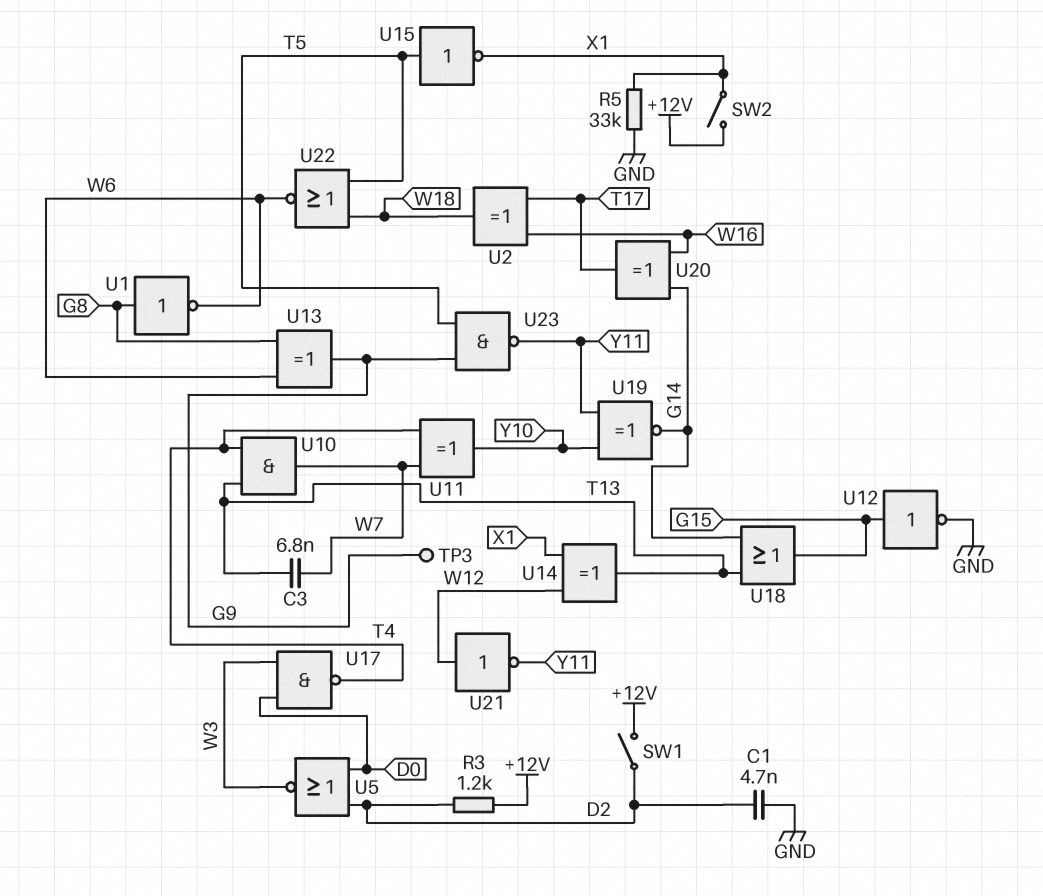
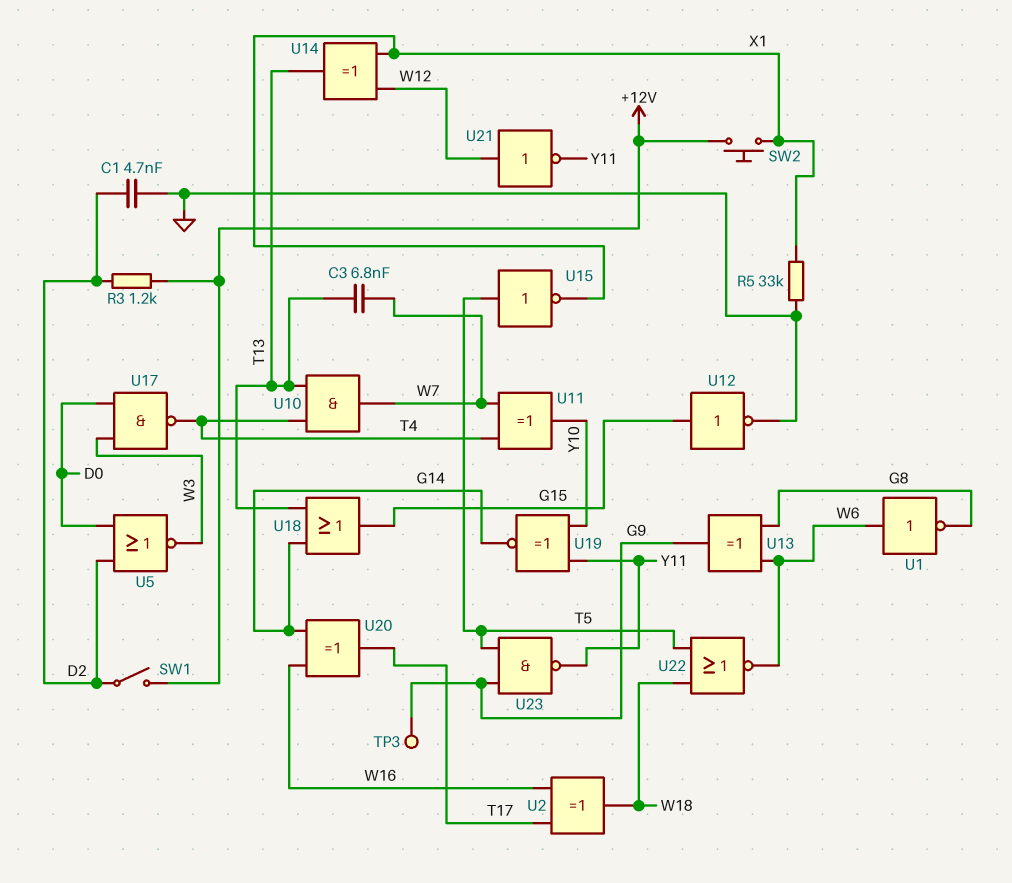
SW2: switch (+12V, X1) -> button (+12V, X1)
U1: NOT (in G8, out W6) -> NOT (in W6, out G8)

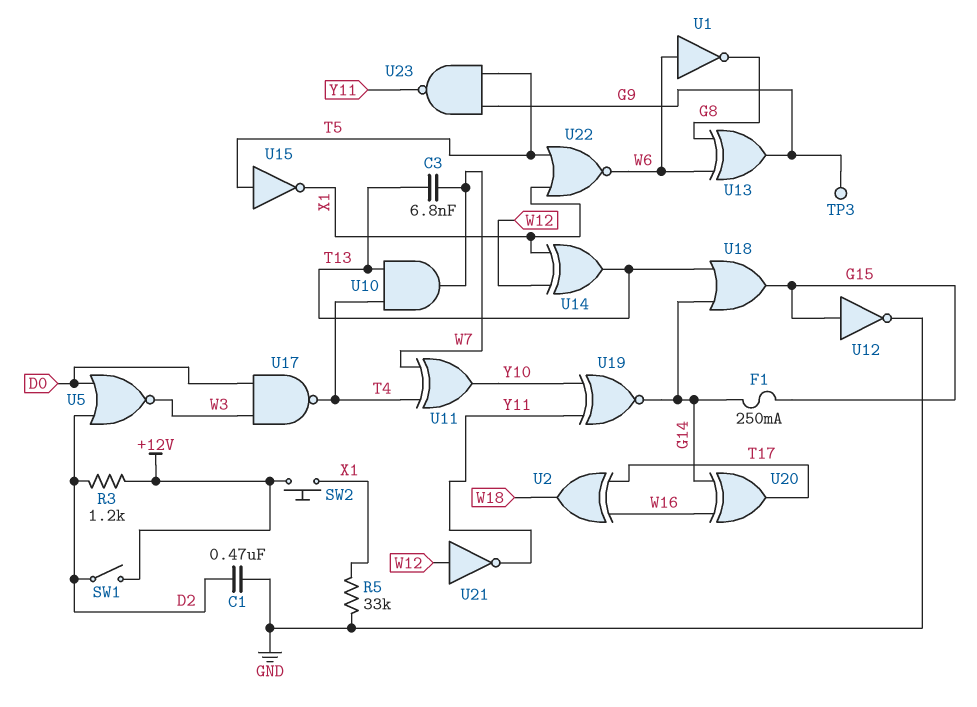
C1: 4.7nF (D2, GND) -> 470nF (D2, GND)
F1: none -> 250mA (G14, G15)
U22: NOR (in T5, in W18, out W6) -> NOR (in T5, in X1, out W6)

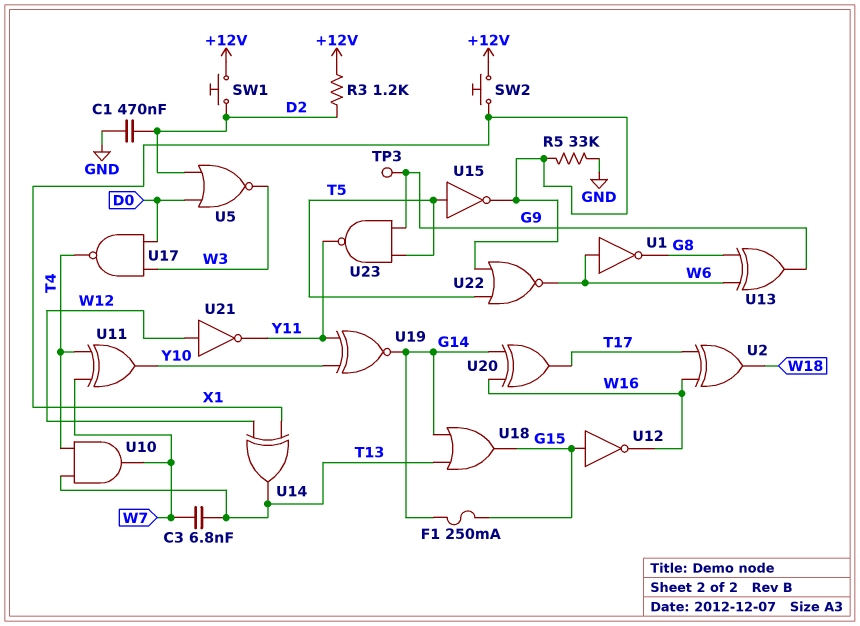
SW1: switch (+12V, D2) -> button (+12V, D2)
U12: NOT (in G15, out GND) -> NOT (in G15, out W16)

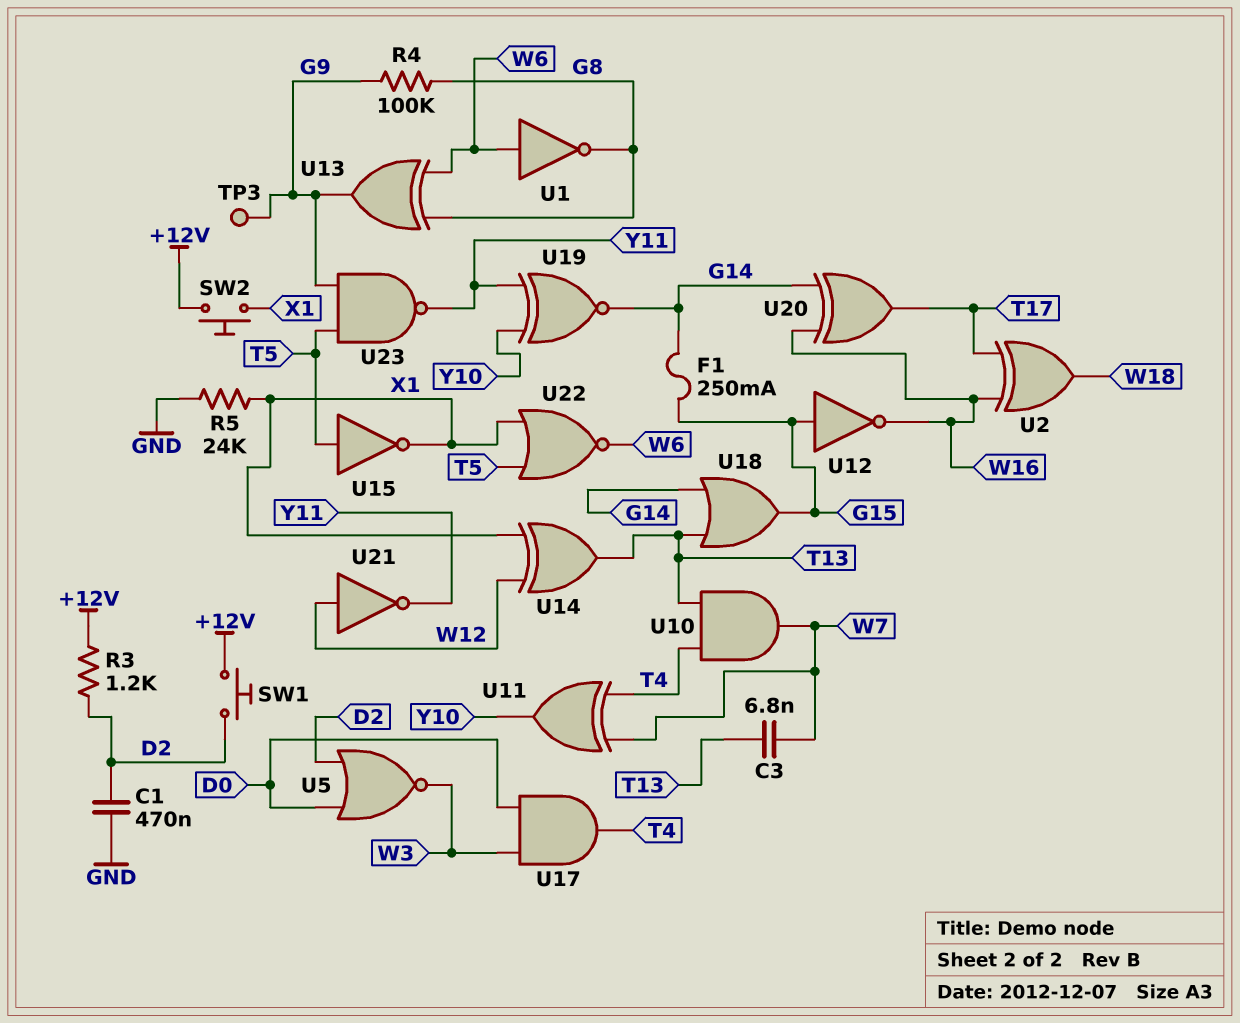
R4: none -> 100k (G8, G9)
R5: 33k (GND, X1) -> 24k (GND, X1)
U17: NAND (in D0, in W3, out T4) -> AND (in D0, in W3, out T4)

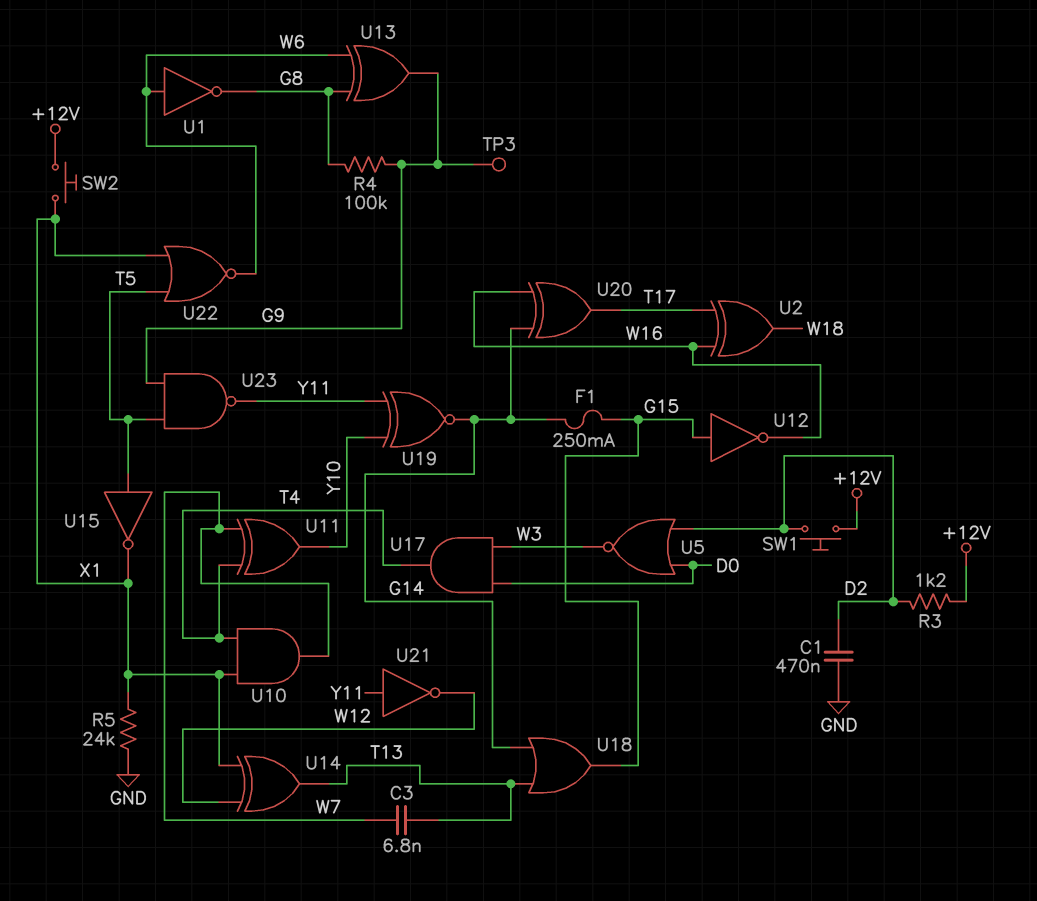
U10: AND (in T4, in T13, out W7) -> AND (in T4, in X1, out W7)
U21: NOT (in W12, out Y11) -> NOT (in Y11, out W12)

